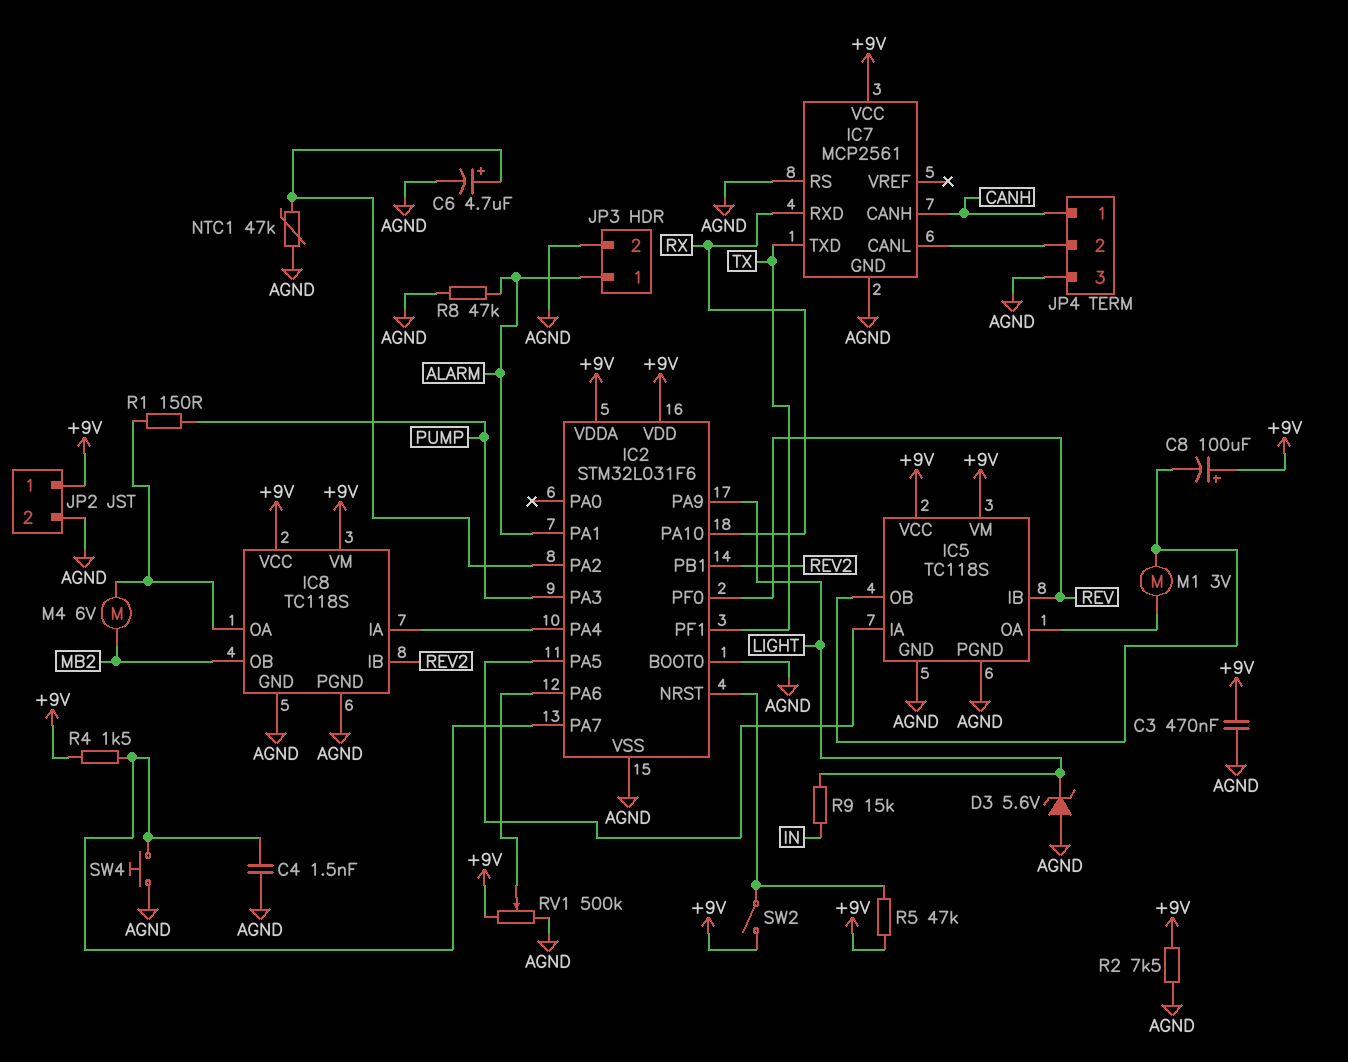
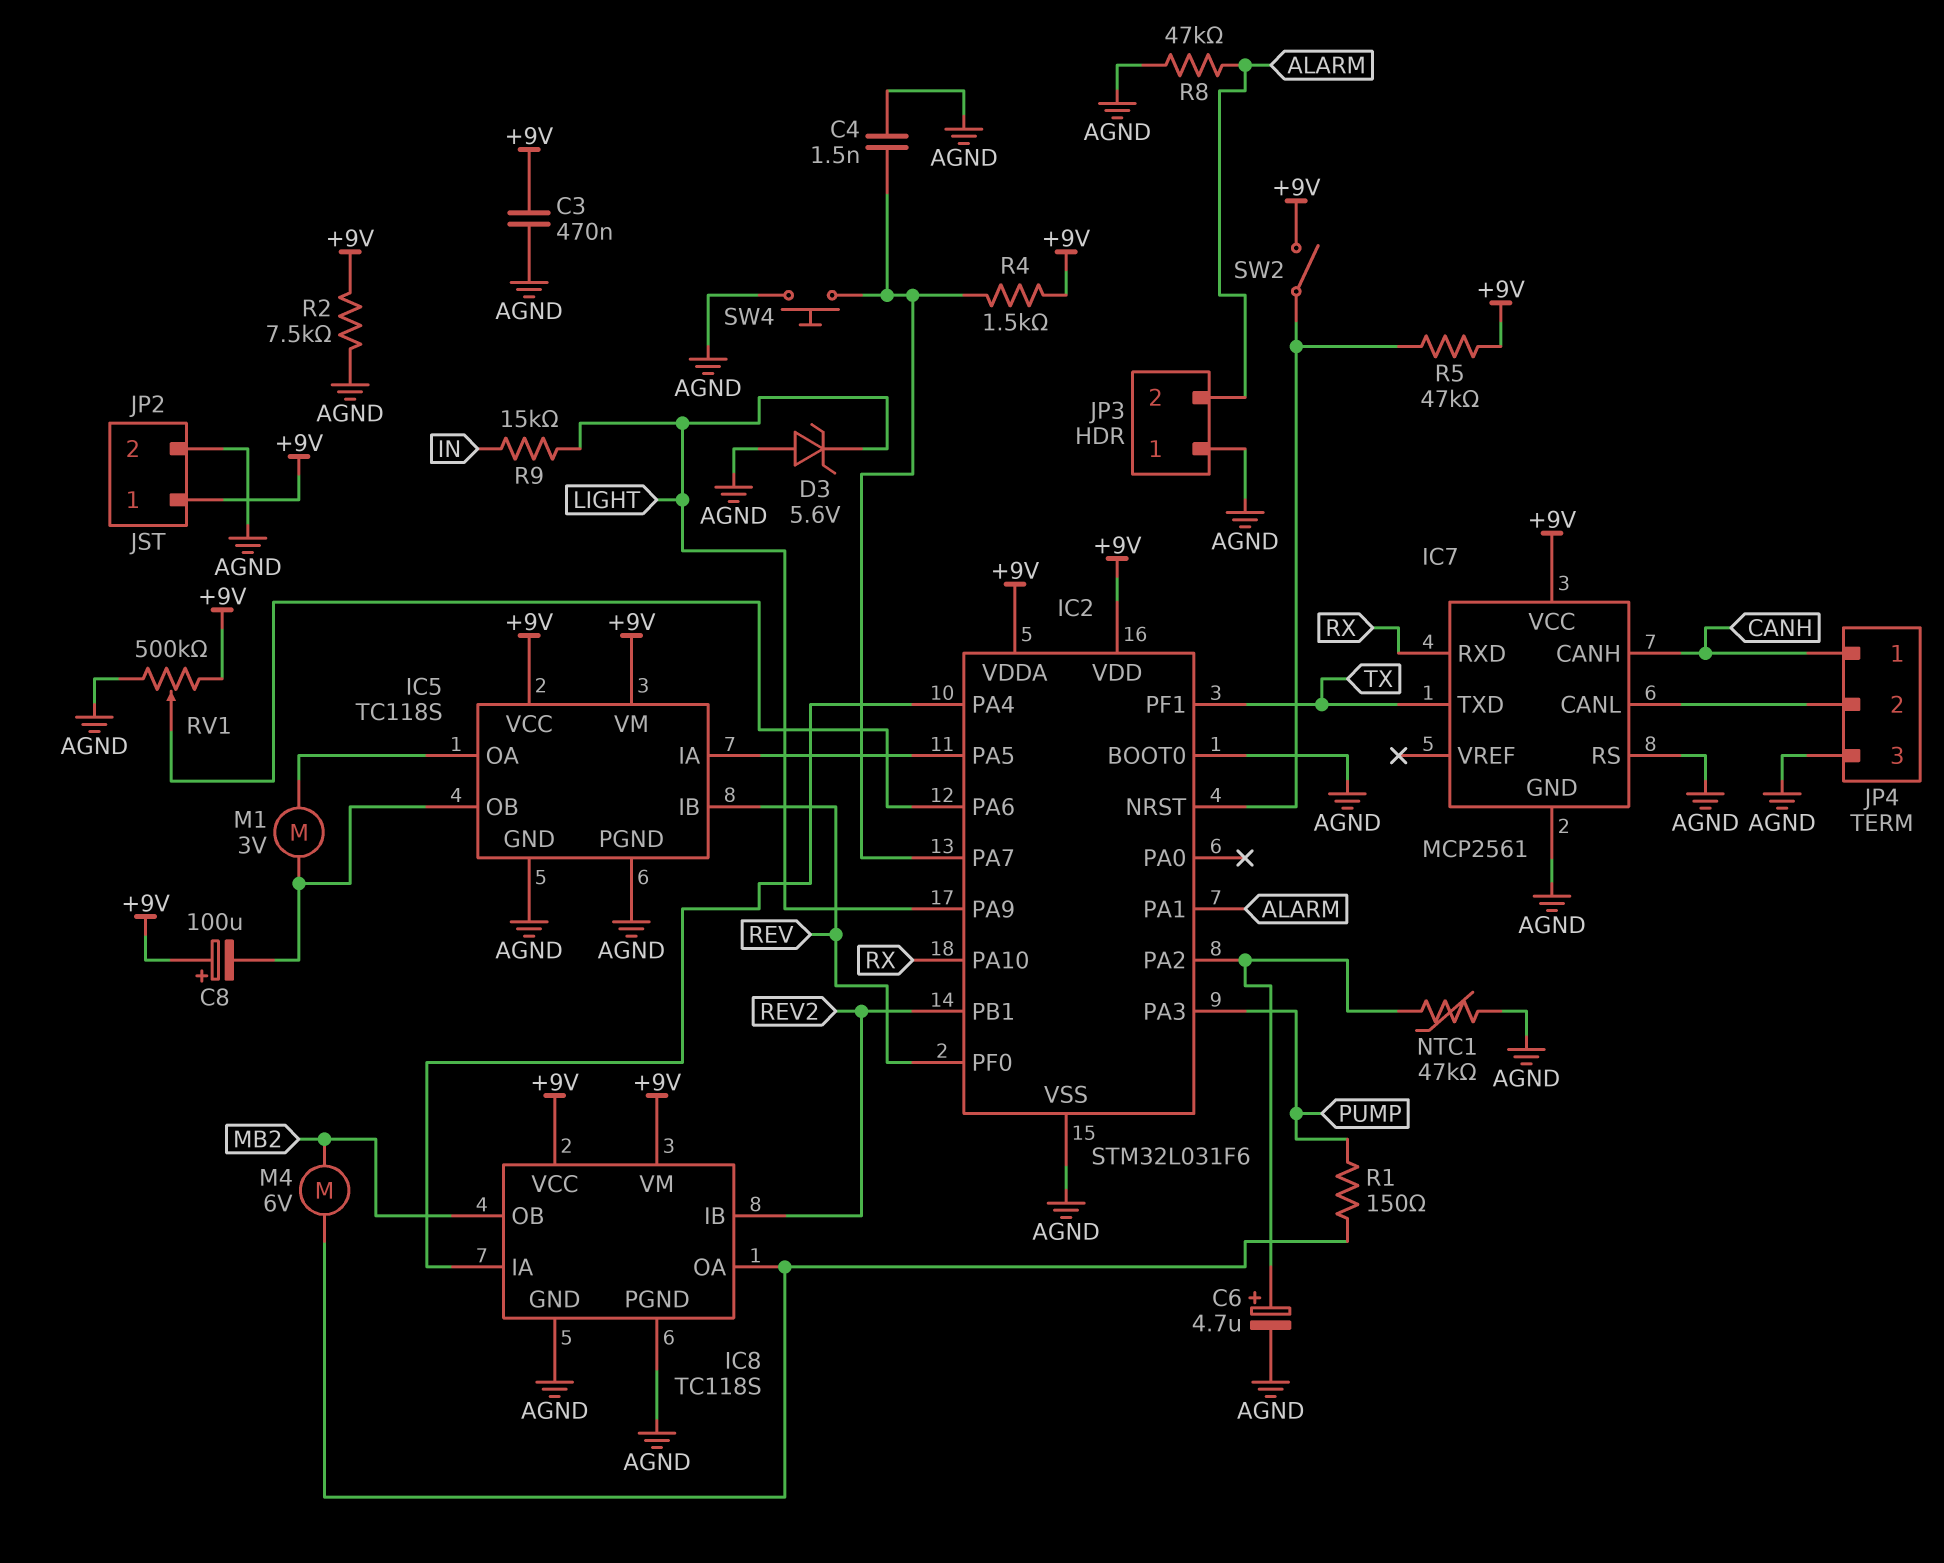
JP3 pin 1: ALARM -> AGND
JP3 pin 2: AGND -> ALARM

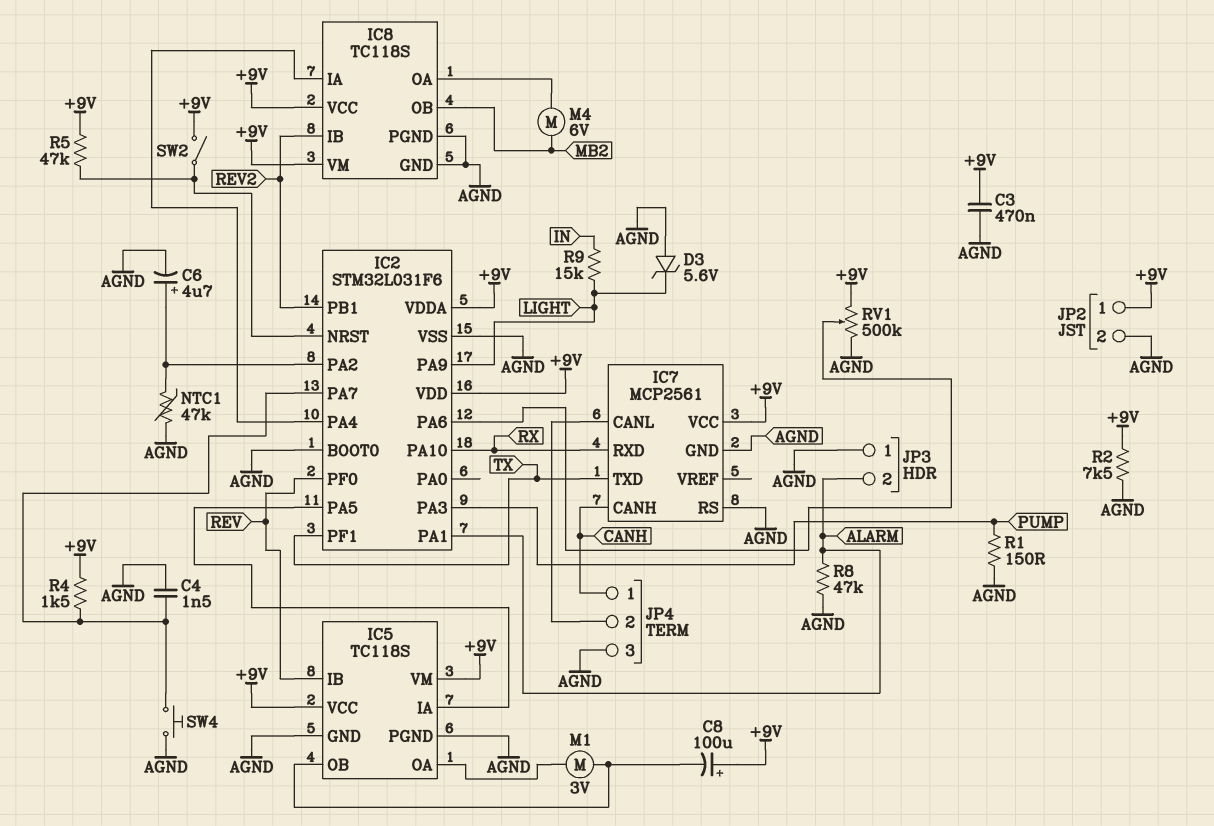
R1: 150 (IC8/OA, PUMP) -> 150 (AGND, PUMP)

